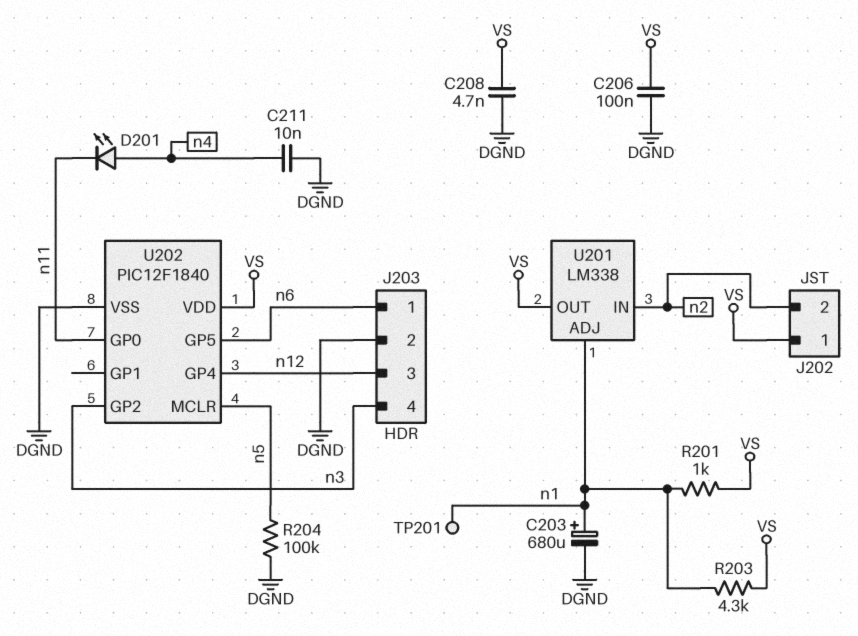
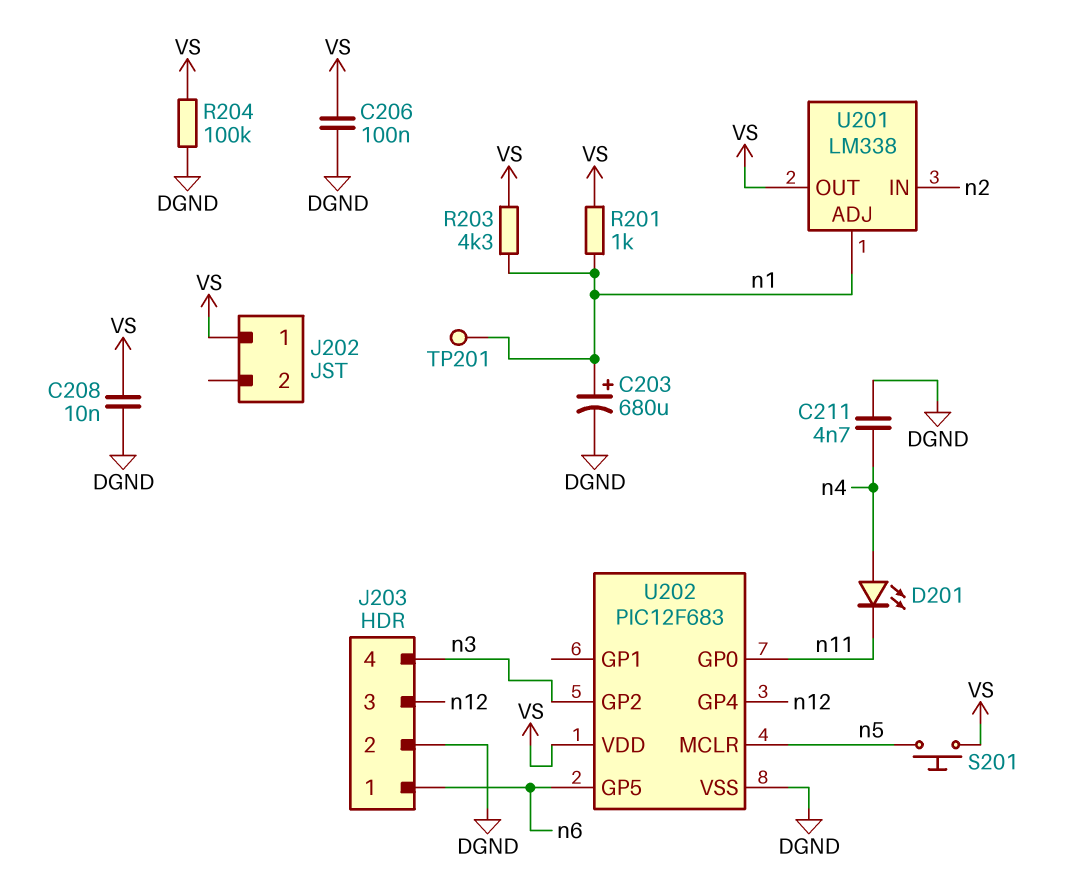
C208: 4.7nF (DGND, VS) -> 10nF (DGND, VS)
C211: 10nF (DGND, n4) -> 4.7nF (DGND, n4)
J202 pin 2: n2 -> none
R204: 100k (DGND, n5) -> 100k (DGND, VS)
S201: none -> button (VS, n5)
U202: PIC12F1840 -> PIC12F683

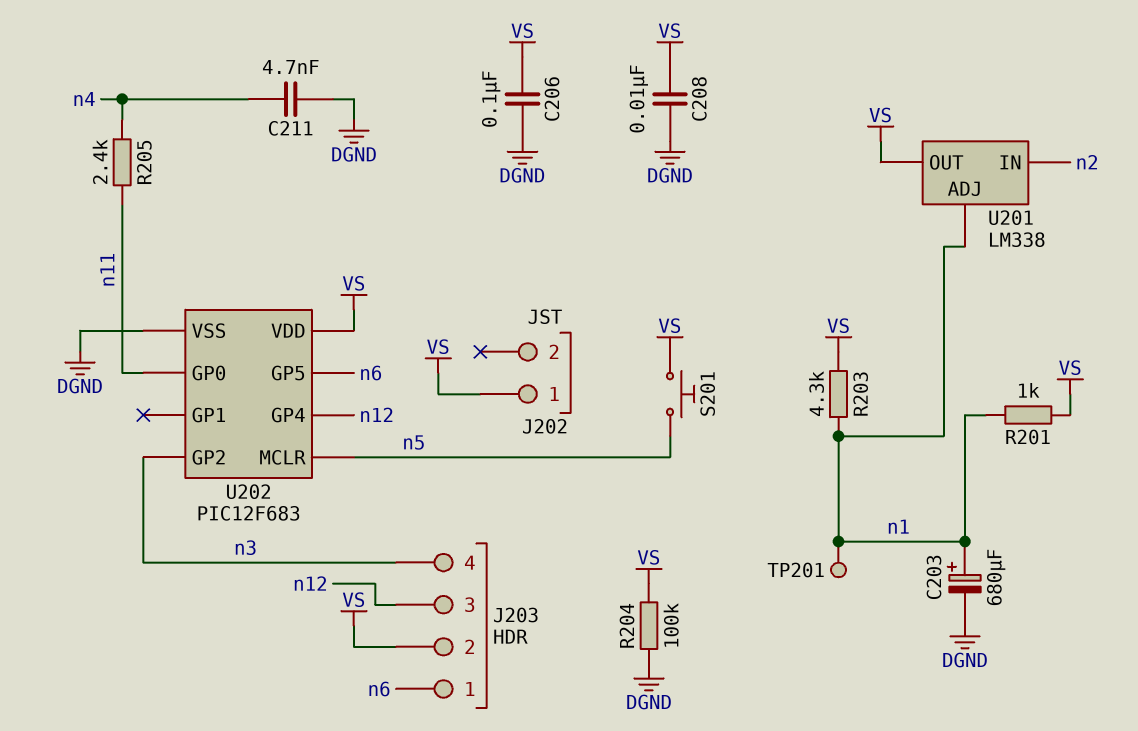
D201: LED (A n4, K n11) -> none
J203 pin 2: DGND -> VS
R205: none -> 2.4k (n4, n11)

